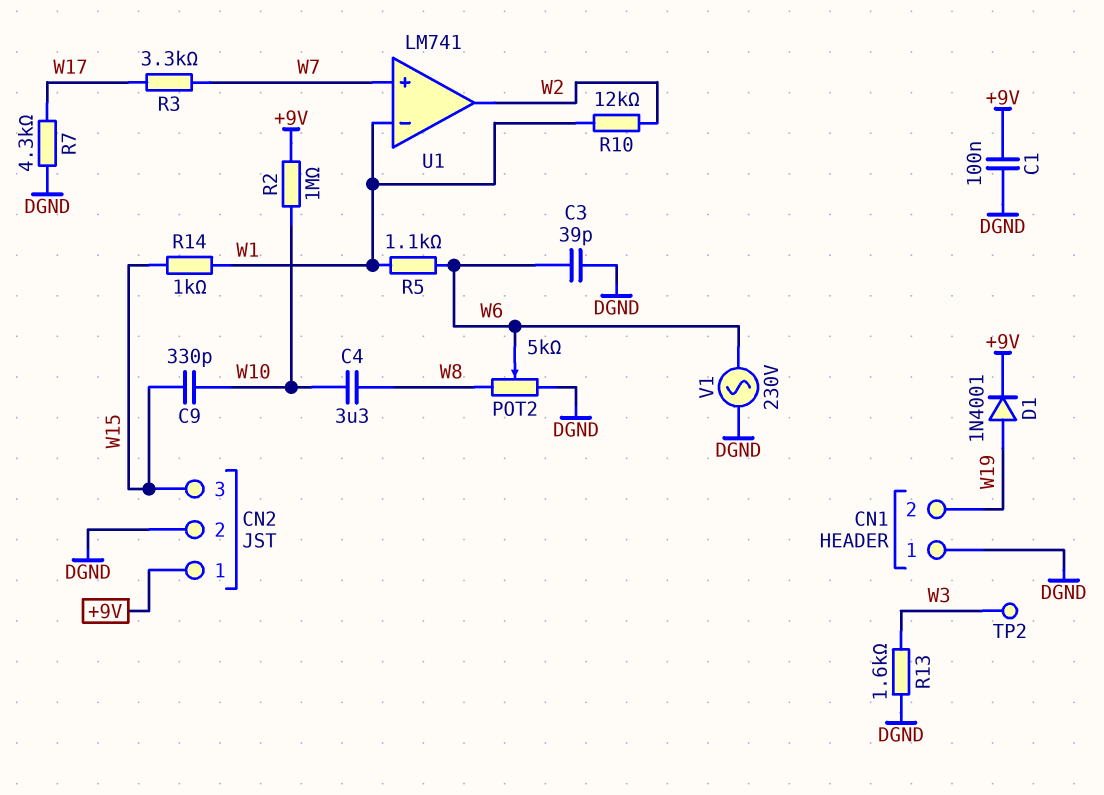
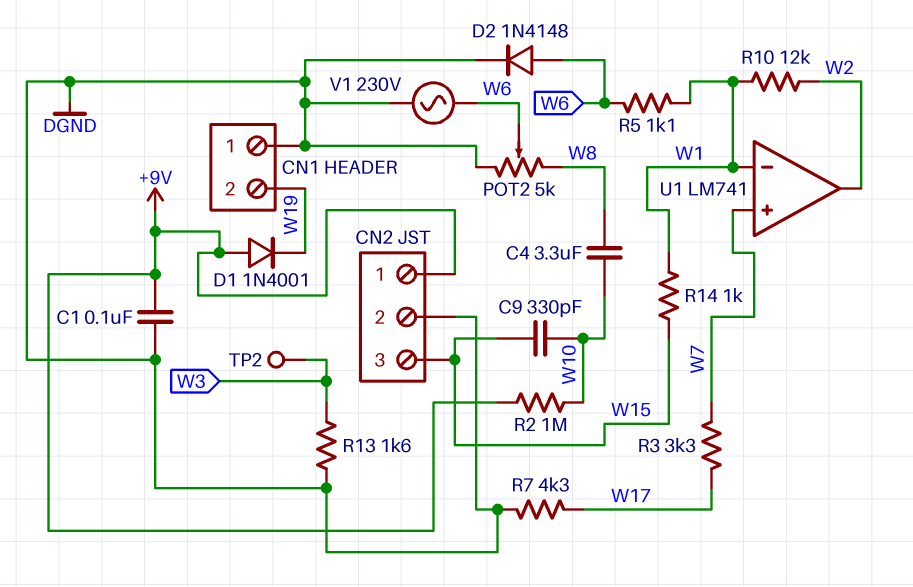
C3: 39pF (DGND, W6) -> none
D1: diode 1N4001 (A W19, K +9V) -> diode 1N4001 (A +9V, K W19)
D2: none -> diode 1N4148 (A W6, K DGND)

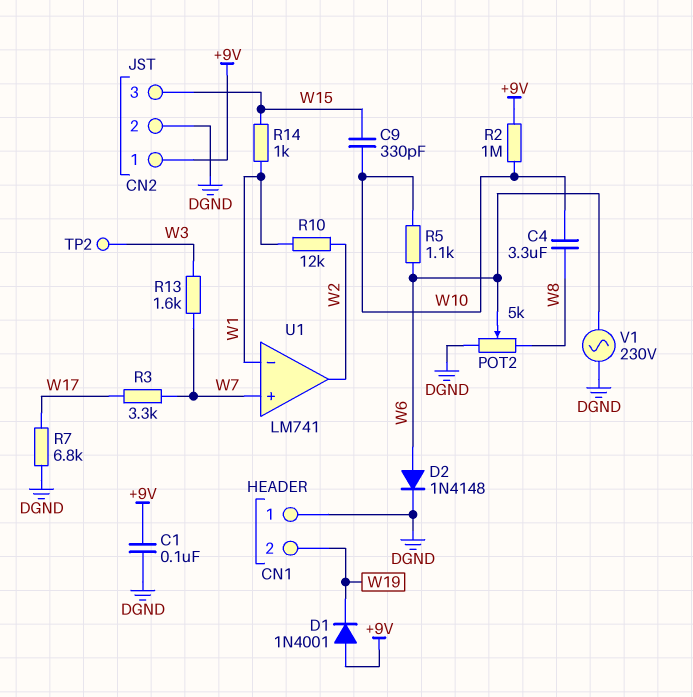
R5: 1.1k (W1, W6) -> 1.1k (W6, W10)
R7: 4.3k (DGND, W17) -> 6.8k (DGND, W17)
R13: 1.6k (DGND, W3) -> 1.6k (W3, W7)

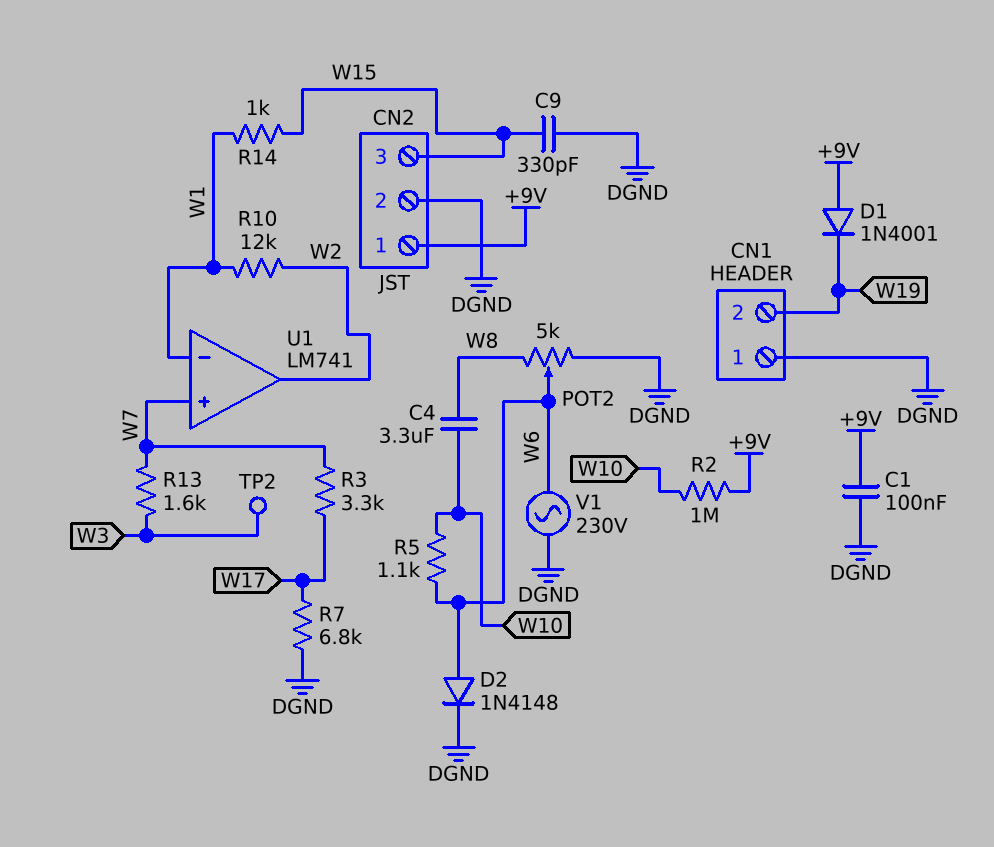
C9: 330pF (W10, W15) -> 330pF (DGND, W15)

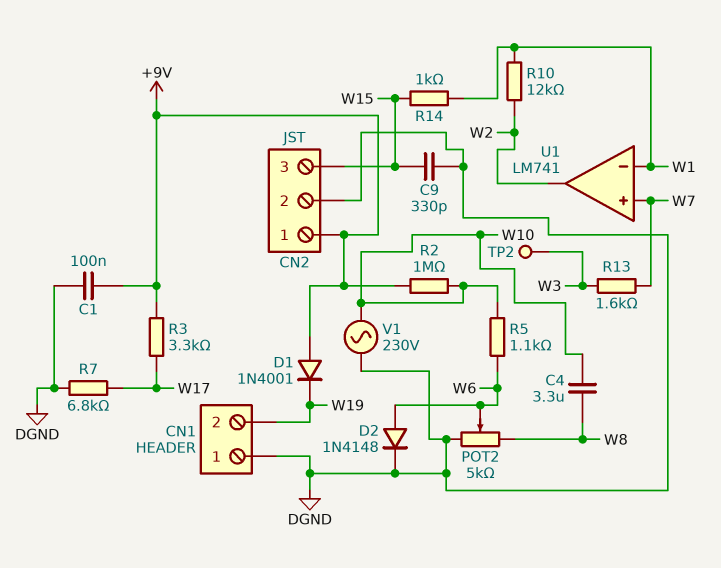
R3: 3.3k (W7, W17) -> 3.3k (+9V, W17)
V1: AC 230V (DGND, W6) -> AC 230V (DGND, W10)

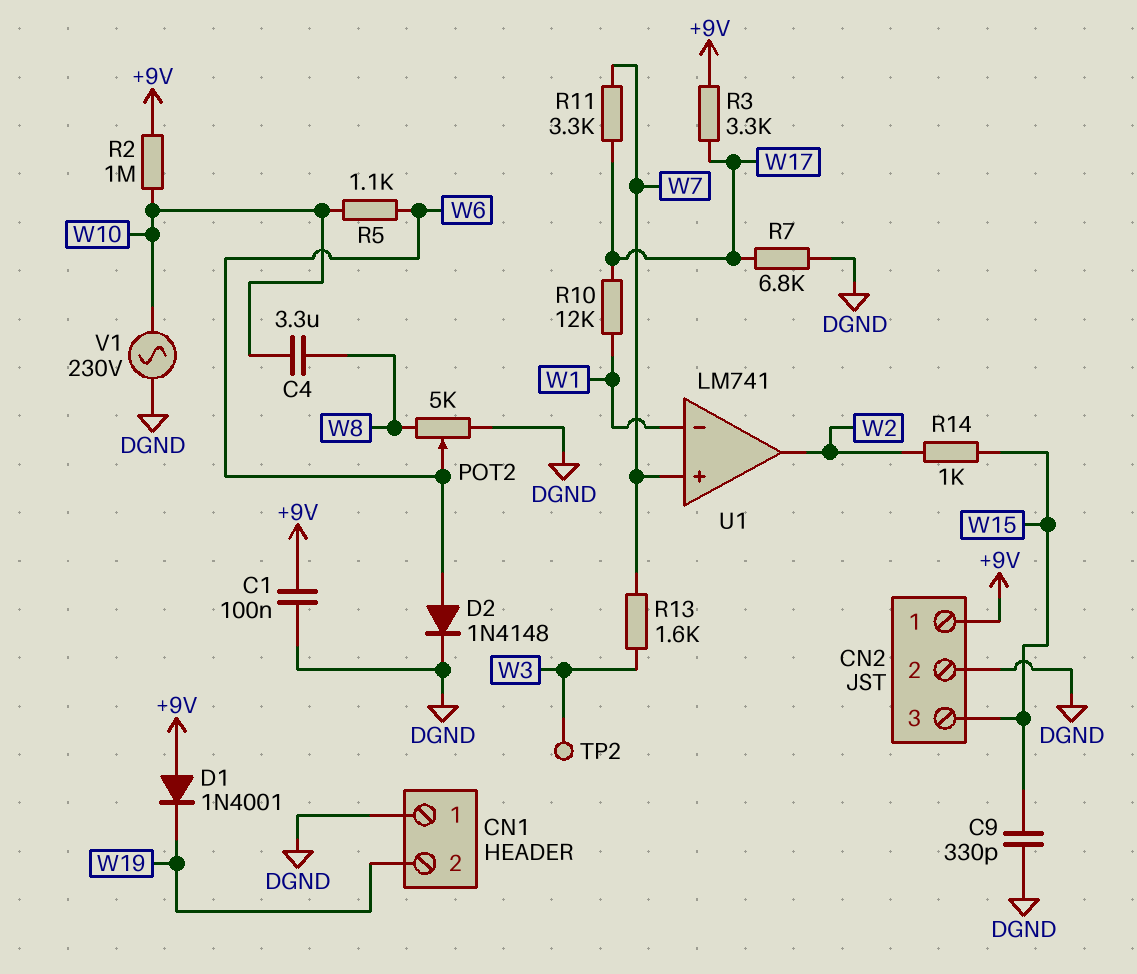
R10: 12k (W1, W2) -> 12k (W1, W17)
R11: none -> 3.3k (W7, W17)
R14: 1k (W1, W15) -> 1k (W2, W15)

